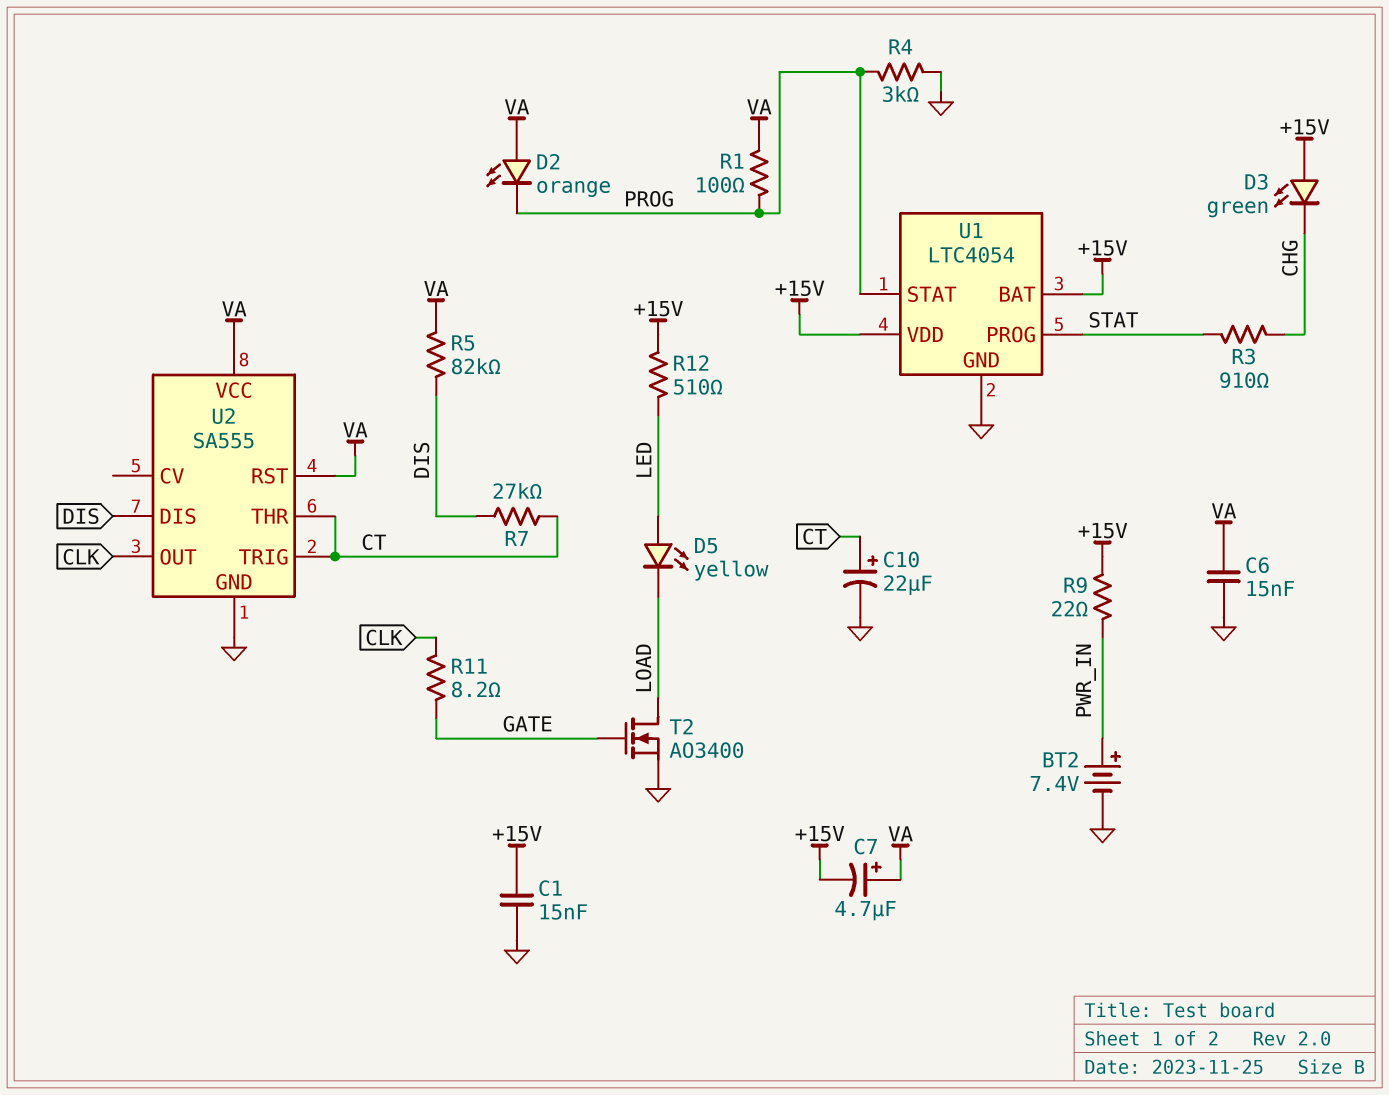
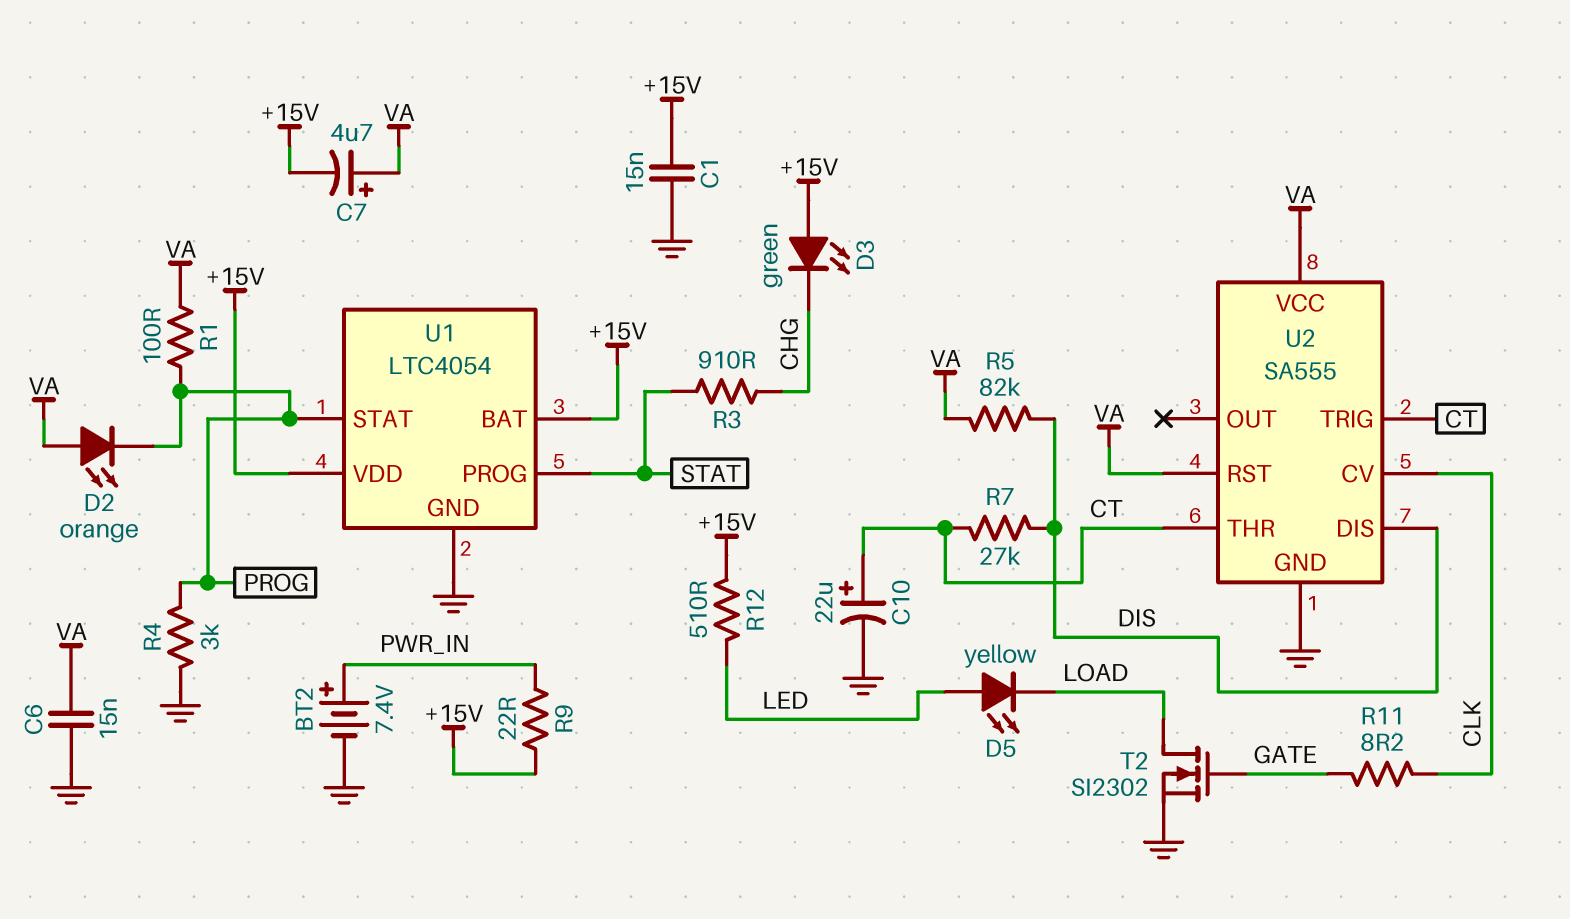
T2: NMOS AO3400 (G GATE, D LOAD, S GND) -> NMOS SI2302 (G GATE, D LOAD, S GND)
U2 pin CV: none -> CLK
U2 pin OUT: CLK -> none

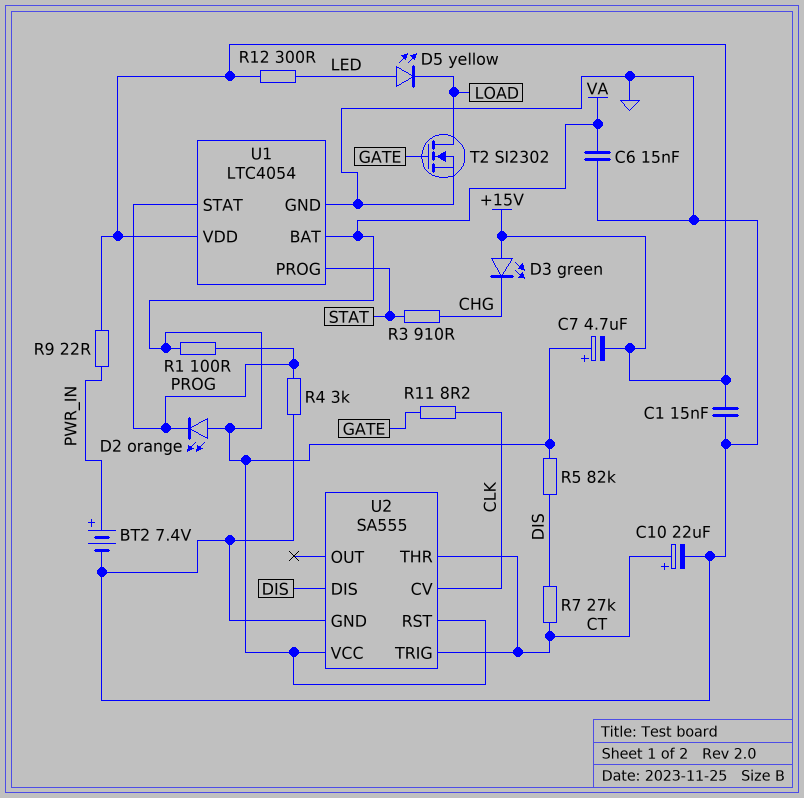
R12: 510 (+15V, LED) -> 300 (+15V, LED)
U1 pin BAT: +15V -> VA

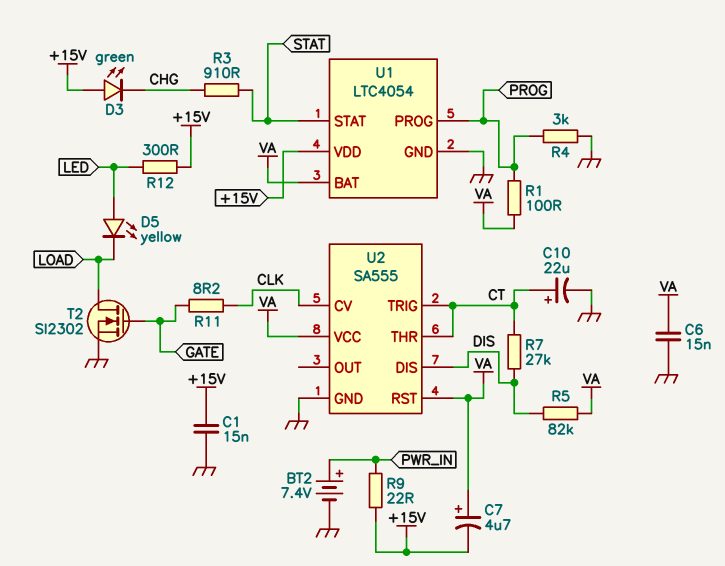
D2: LED orange (A VA, K PROG) -> none
U1 pin PROG: STAT -> PROG
U1 pin STAT: PROG -> STAT

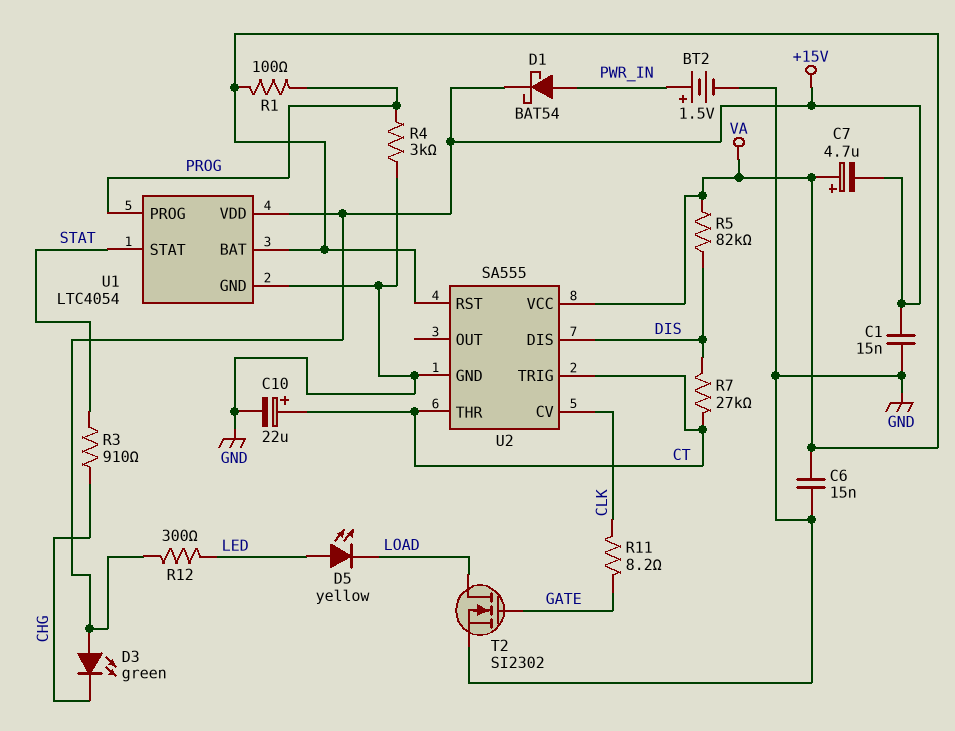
BT2: 7.4V (plus PWR_IN, minus GND) -> 1.5V (plus PWR_IN, minus GND)
D1: none -> schottky BAT54 (A PWR_IN, K +15V)
R9: 22 (+15V, PWR_IN) -> none

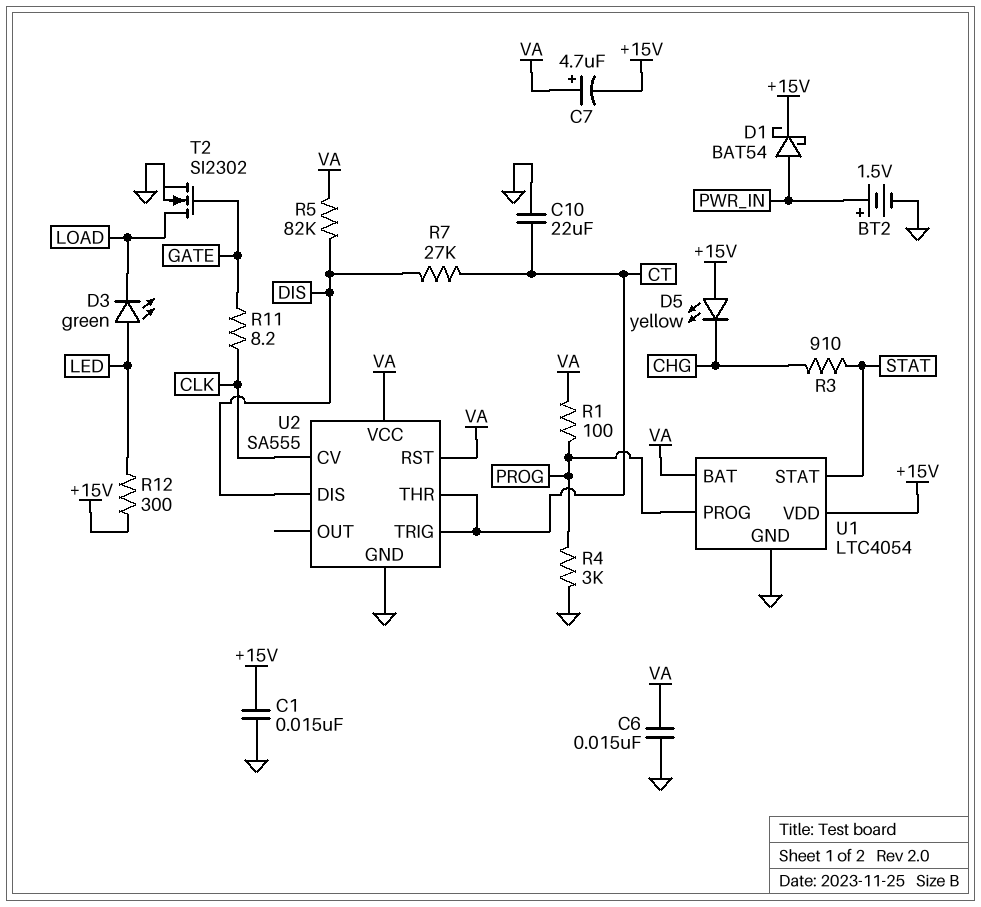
C10: 22uF (plus CT, minus GND) -> 22uF (CT, GND)
D3: LED green (A +15V, K CHG) -> LED green (A LED, K LOAD)
D5: LED yellow (A LED, K LOAD) -> LED yellow (A +15V, K CHG)

